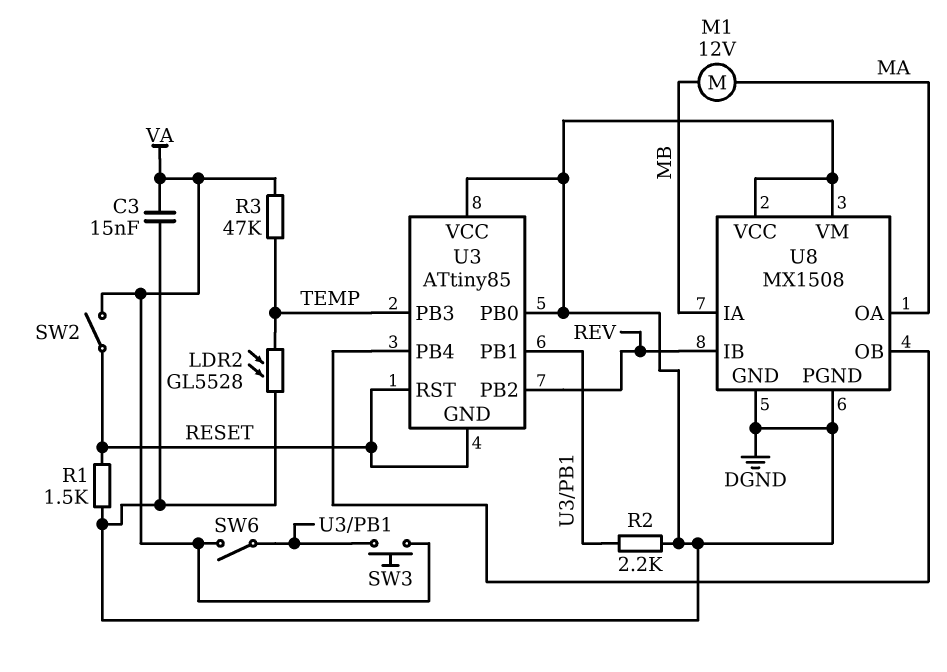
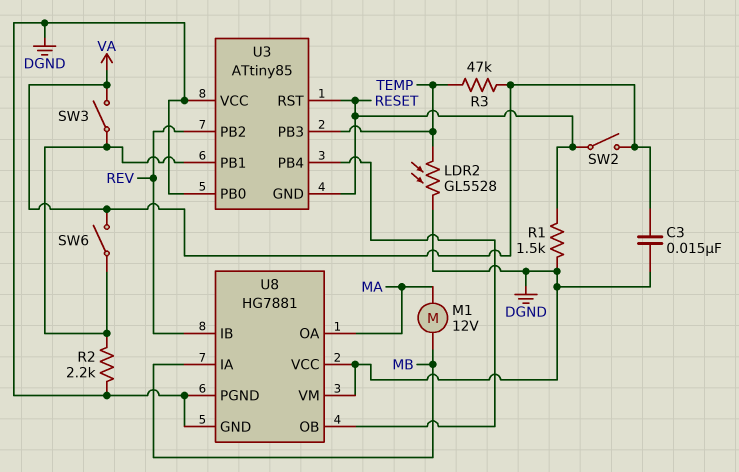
SW3: button (U3/PB1, VA) -> switch (U3/PB1, VA)
U8: MX1508 -> HG7881

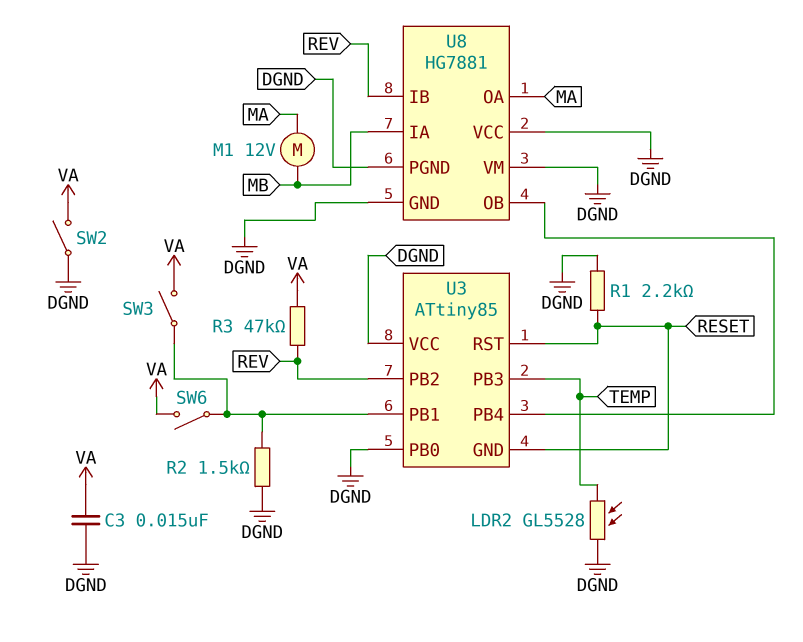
R1: 1.5k (DGND, RESET) -> 2.2k (DGND, RESET)
R2: 2.2k (DGND, U3/PB1) -> 1.5k (DGND, U3/PB1)
R3: 47k (TEMP, VA) -> 47k (REV, VA)
SW2: switch (RESET, VA) -> switch (DGND, VA)

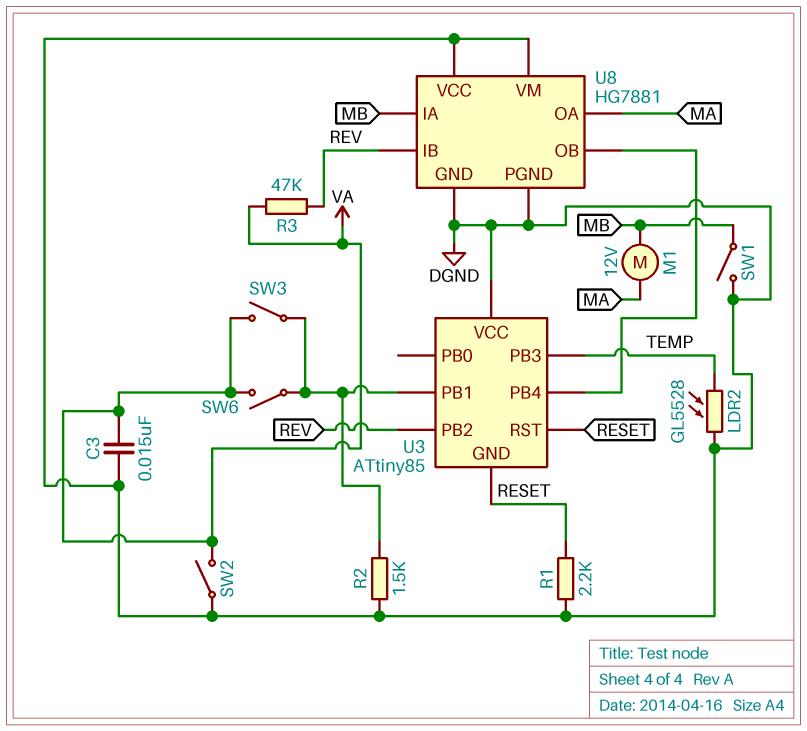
SW1: none -> switch (DGND, MB)
U3 pin PB0: DGND -> none

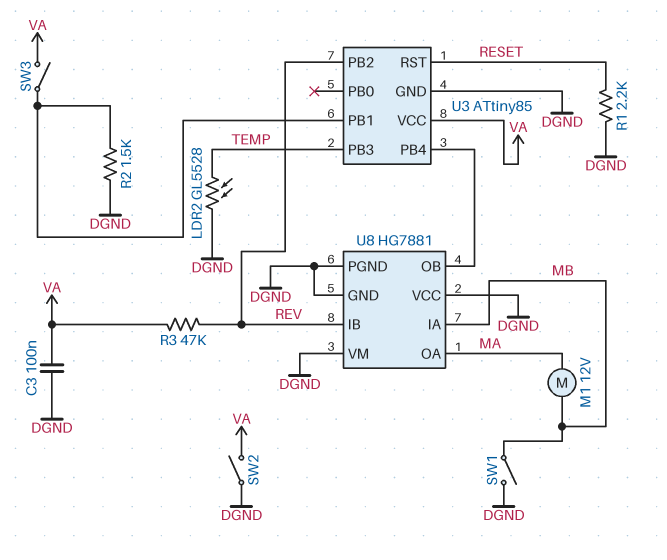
C3: 15nF (DGND, VA) -> 100nF (DGND, VA)
SW6: switch (U3/PB1, VA) -> none
U3 pin GND: RESET -> DGND
U3 pin VCC: DGND -> VA

